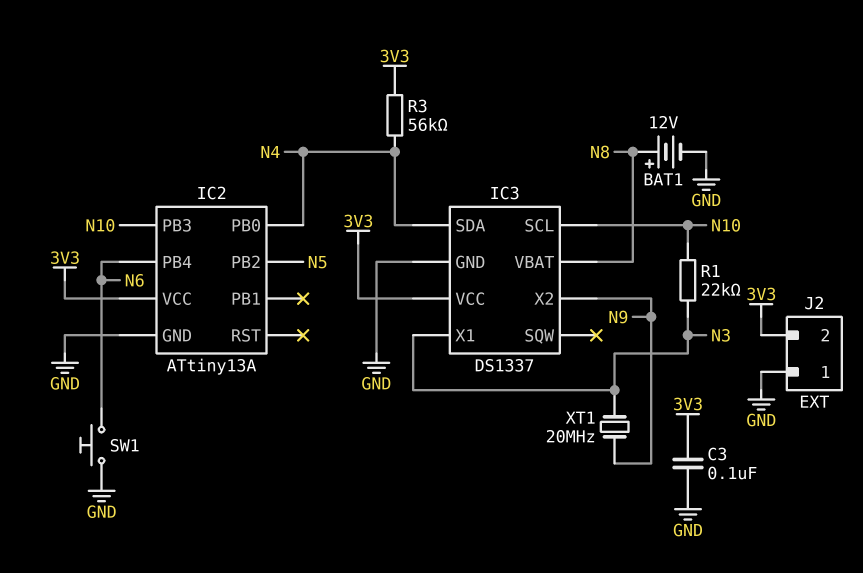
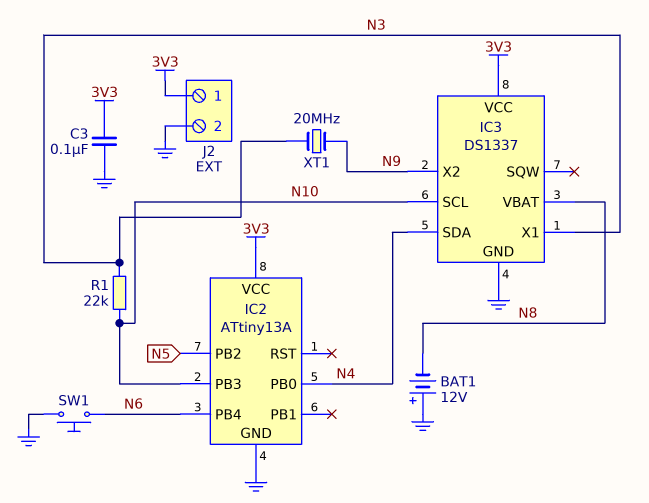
BAT1: 12V (plus N8, minus GND) -> 12V (plus GND, minus N8)
J2 pin 1: GND -> 3V3
J2 pin 2: 3V3 -> GND
R3: 56k (3V3, N4) -> none

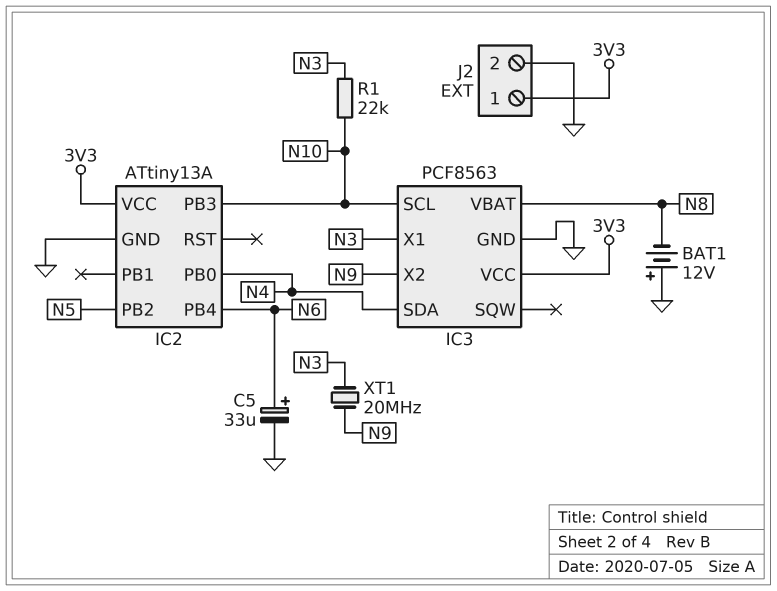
C3: 100nF (3V3, GND) -> none
C5: none -> 33uF (plus N6, minus GND)
IC3: DS1337 -> PCF8563
SW1: button (GND, N6) -> none

